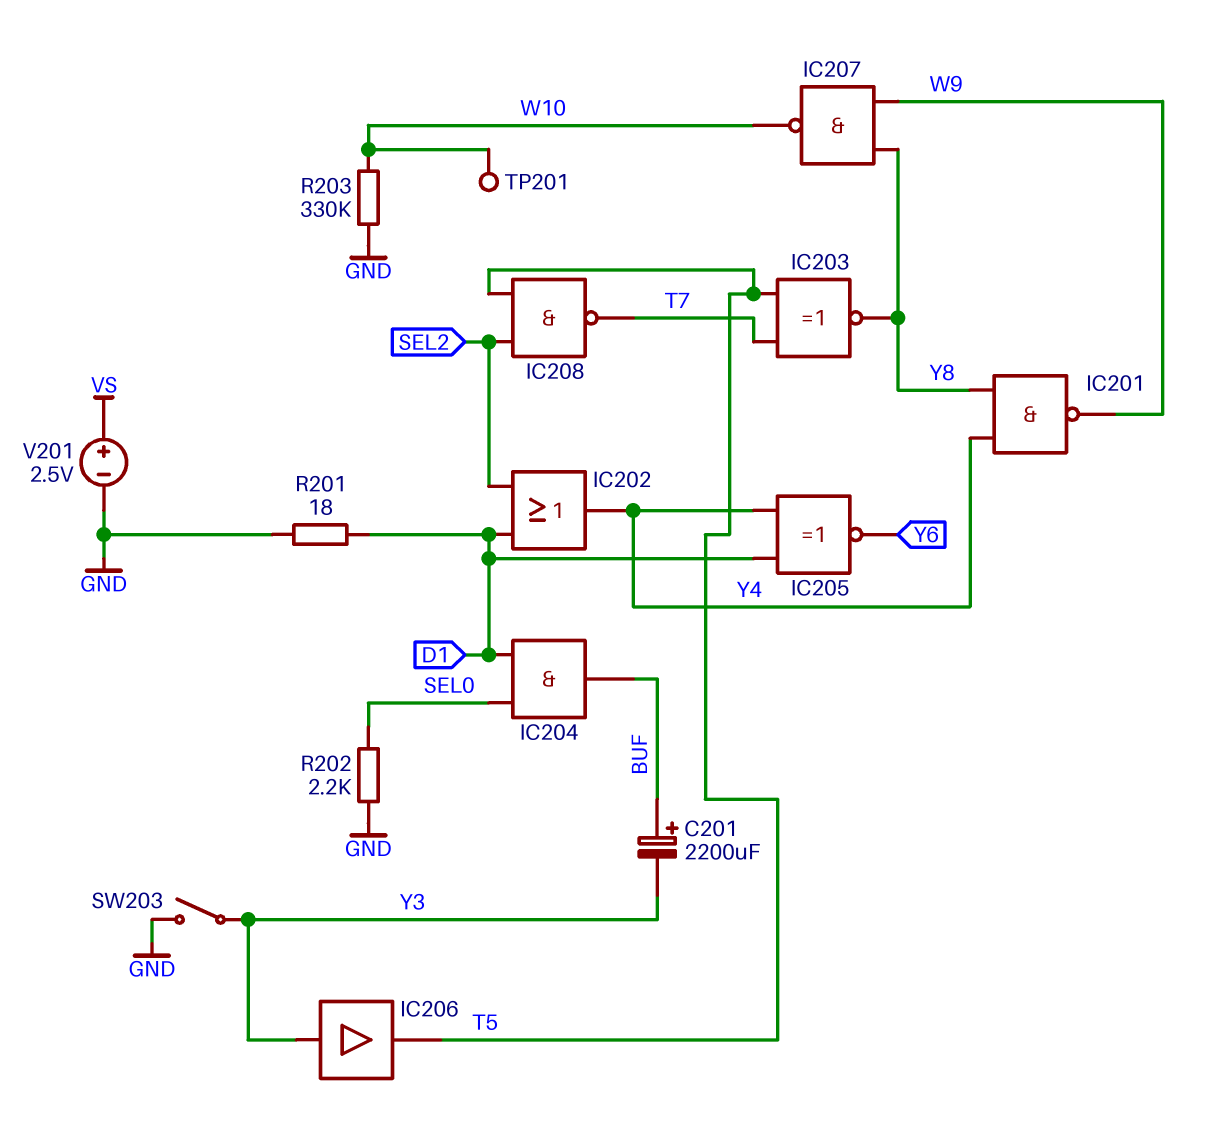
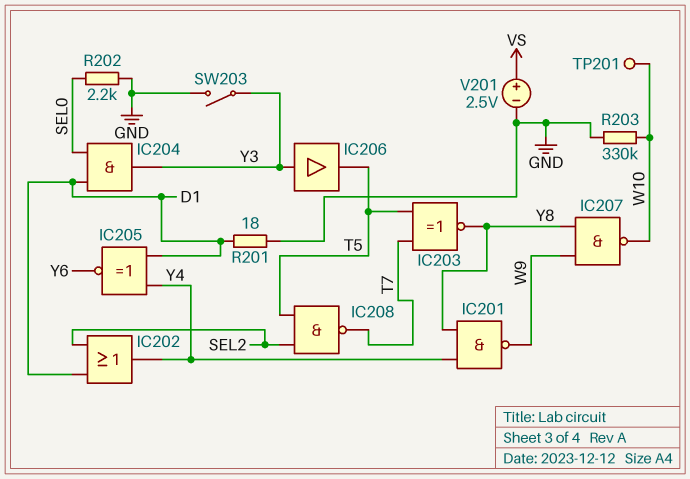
C201: 2200uF (plus BUF, minus Y3) -> none
IC204: AND (in D1, in SEL0, out BUF) -> AND (in D1, in SEL0, out Y3)

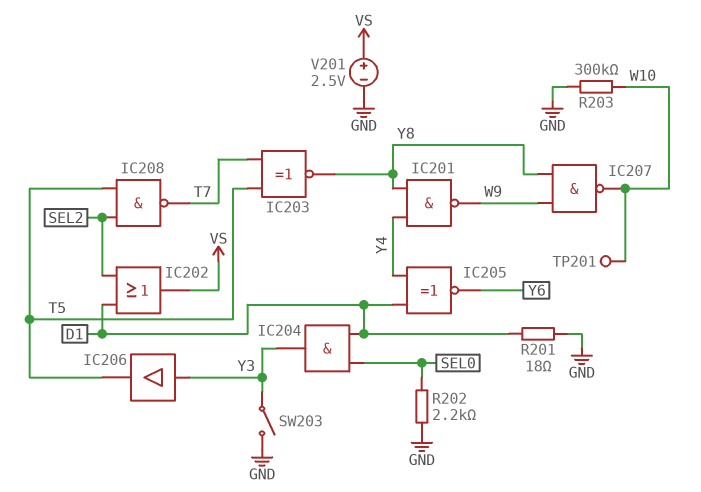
IC202: OR (in D1, in SEL2, out Y4) -> OR (in D1, in SEL2, out VS)
R203: 330k (GND, W10) -> 300k (GND, W10)

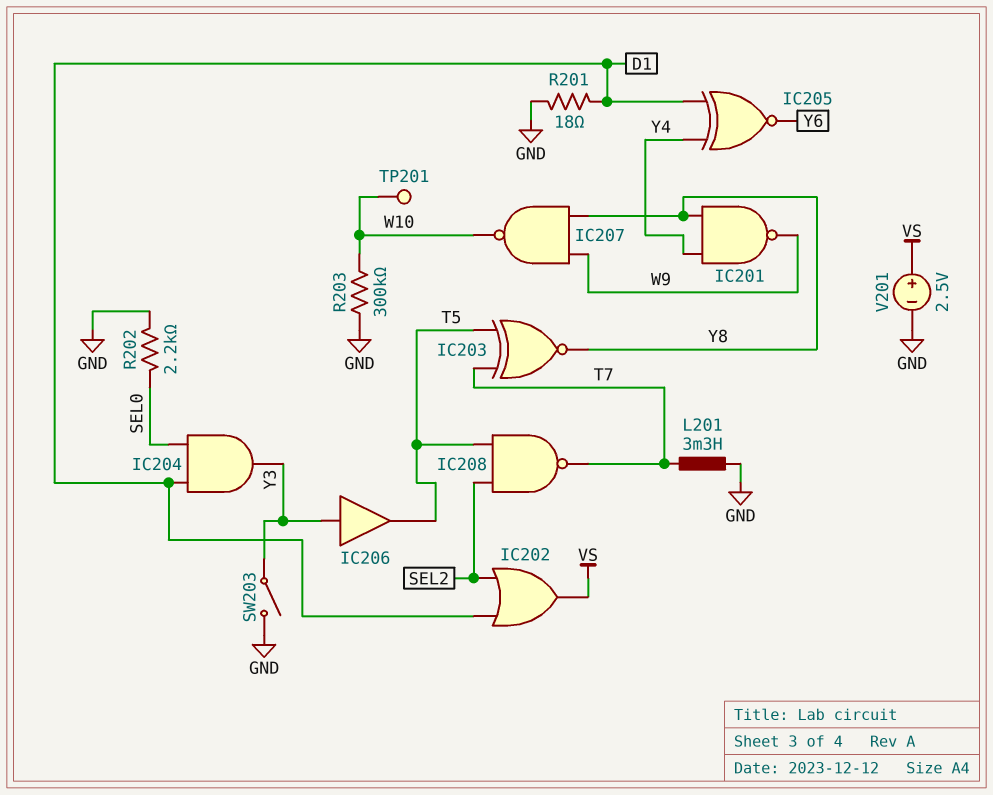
L201: none -> 3.3mH (GND, T7)

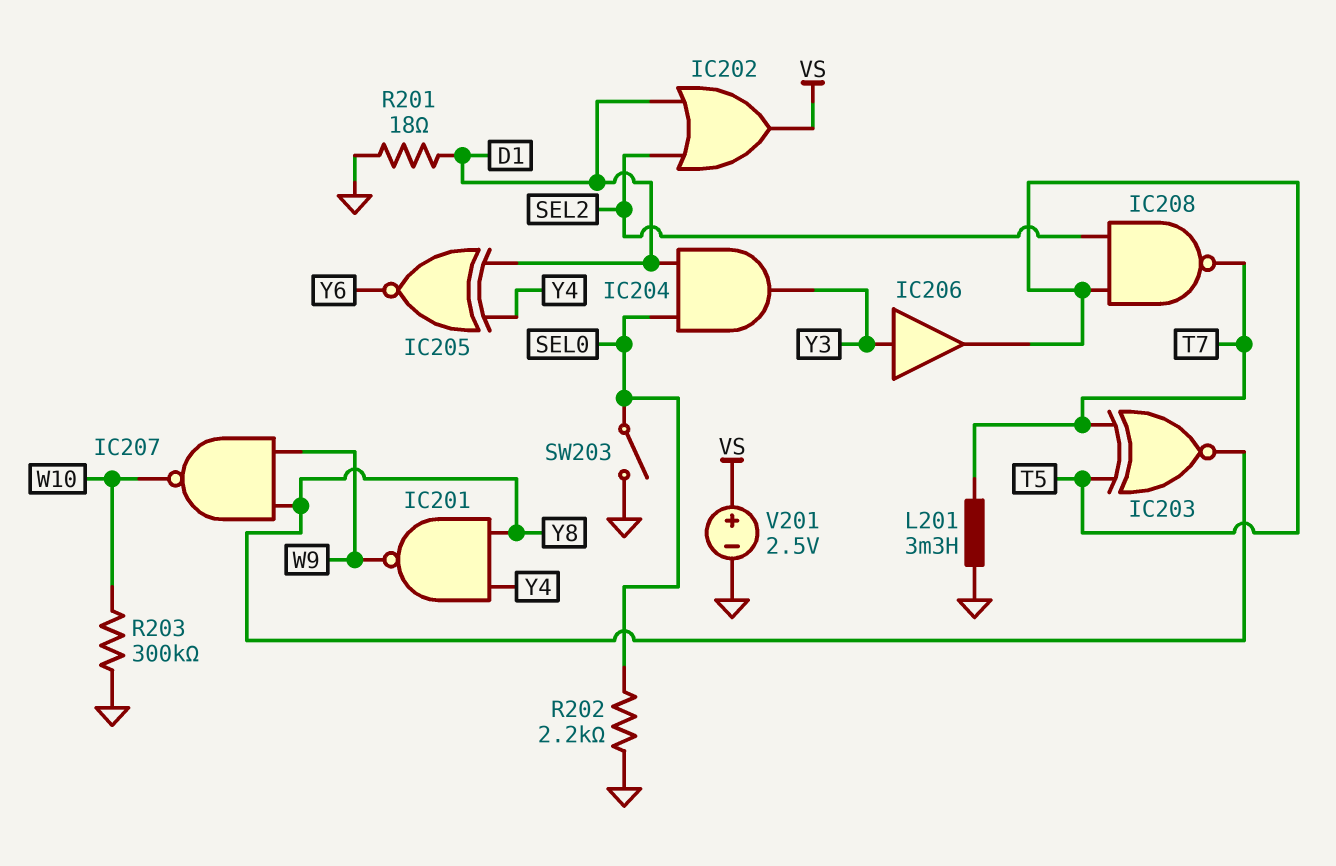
SW203: switch (GND, Y3) -> switch (GND, SEL0)
TP201: test point (W10) -> none

